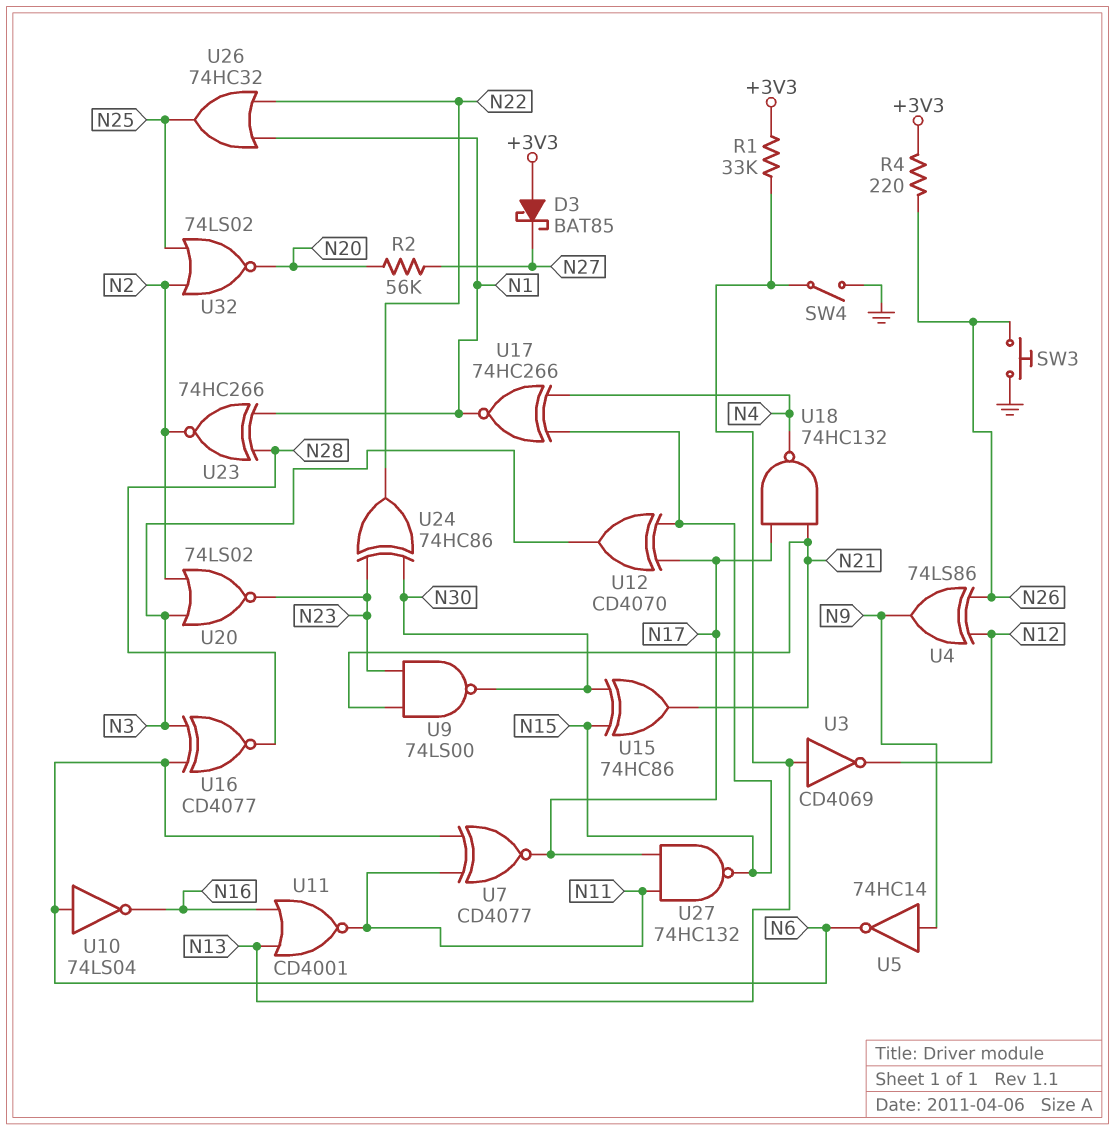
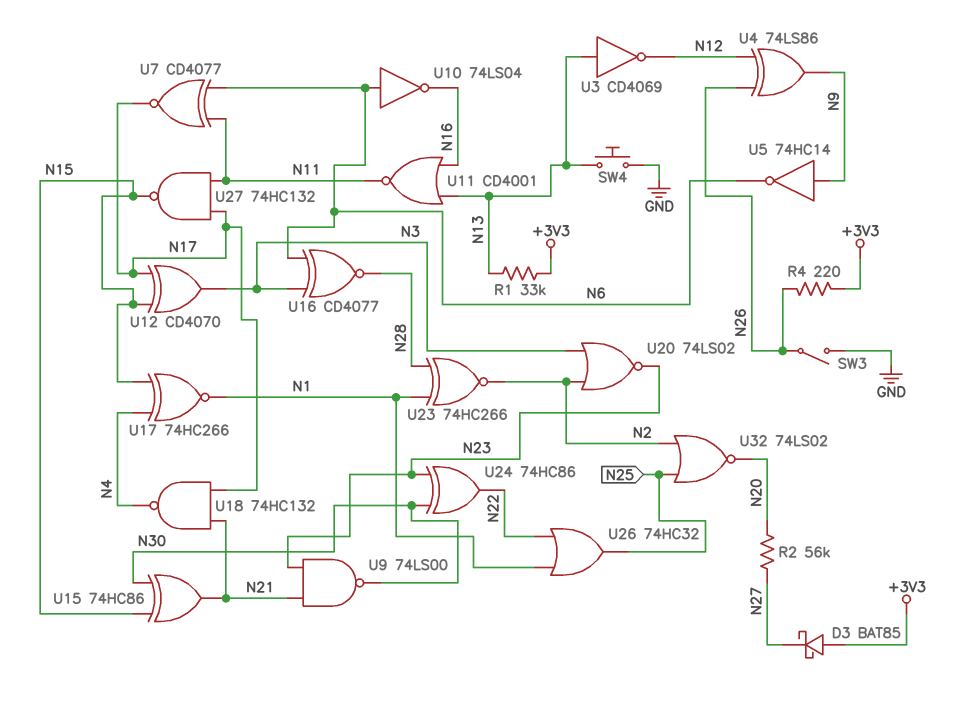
SW3: button (GND, N26) -> switch (GND, N26)
SW4: switch (GND, N13) -> button (GND, N13)

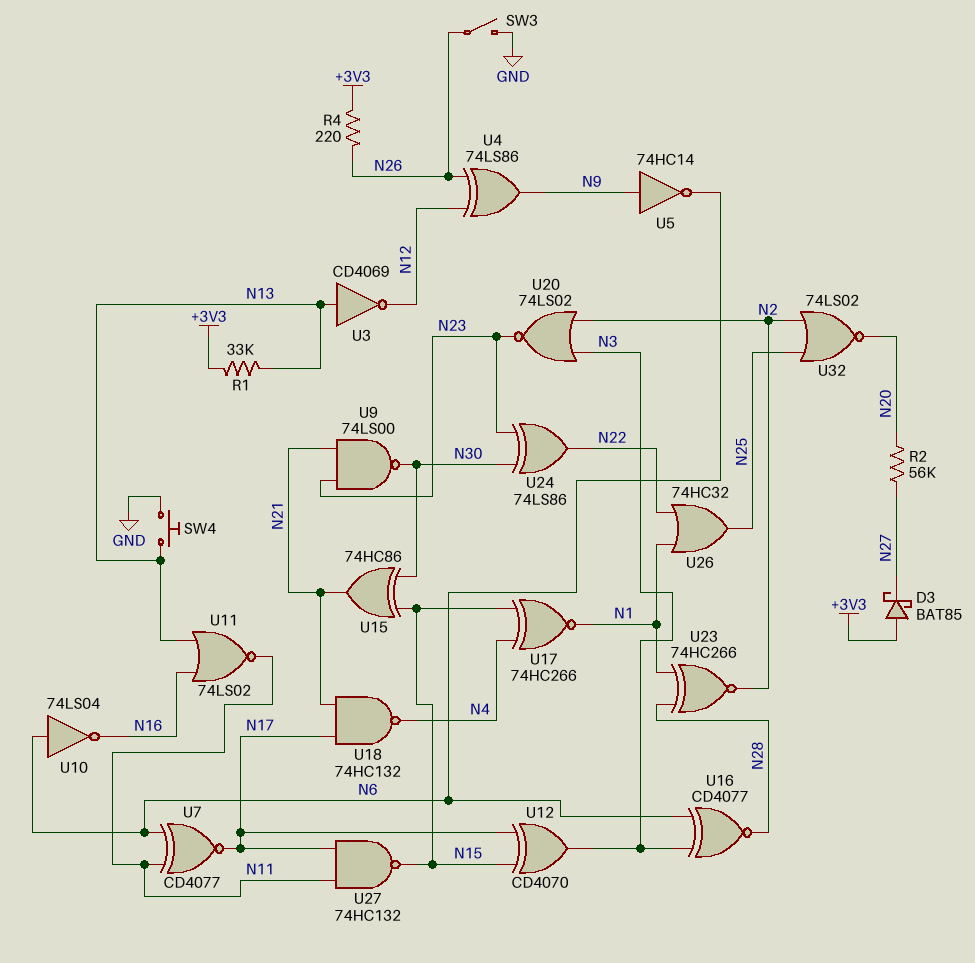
U11: NOR CD4001 (in N13, in N16, out N11) -> NOR 74LS02 (in N13, in N16, out N11)
U24: XOR 74HC86 (in N23, in N30, out N22) -> XOR 74LS86 (in N23, in N30, out N22)

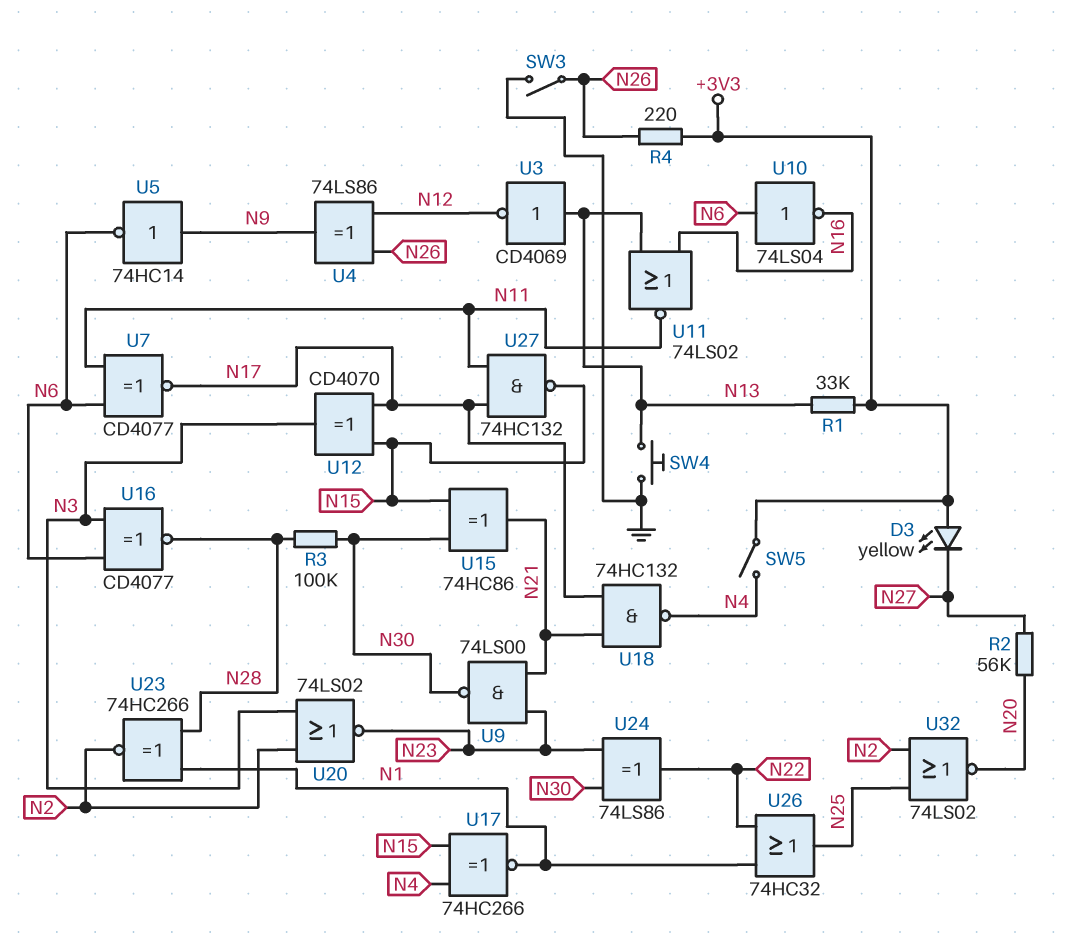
D3: schottky BAT85 (A +3V3, K N27) -> LED yellow (A +3V3, K N27)
R3: none -> 100k (N28, N30)
SW5: none -> switch (+3V3, N4)

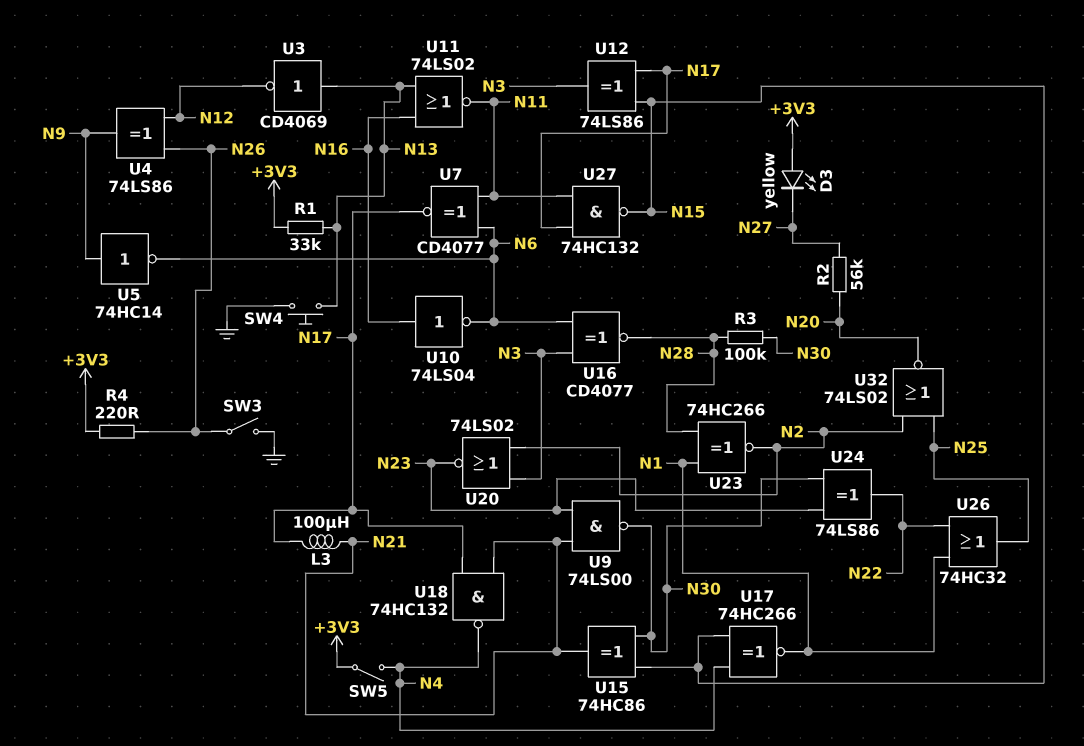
L3: none -> 100uH (N17, N21)
U10: NOT 74LS04 (in N6, out N16) -> NOT 74LS04 (in N16, out N6)
U12: XOR CD4070 (in N15, in N17, out N3) -> XOR 74LS86 (in N15, in N17, out N3)

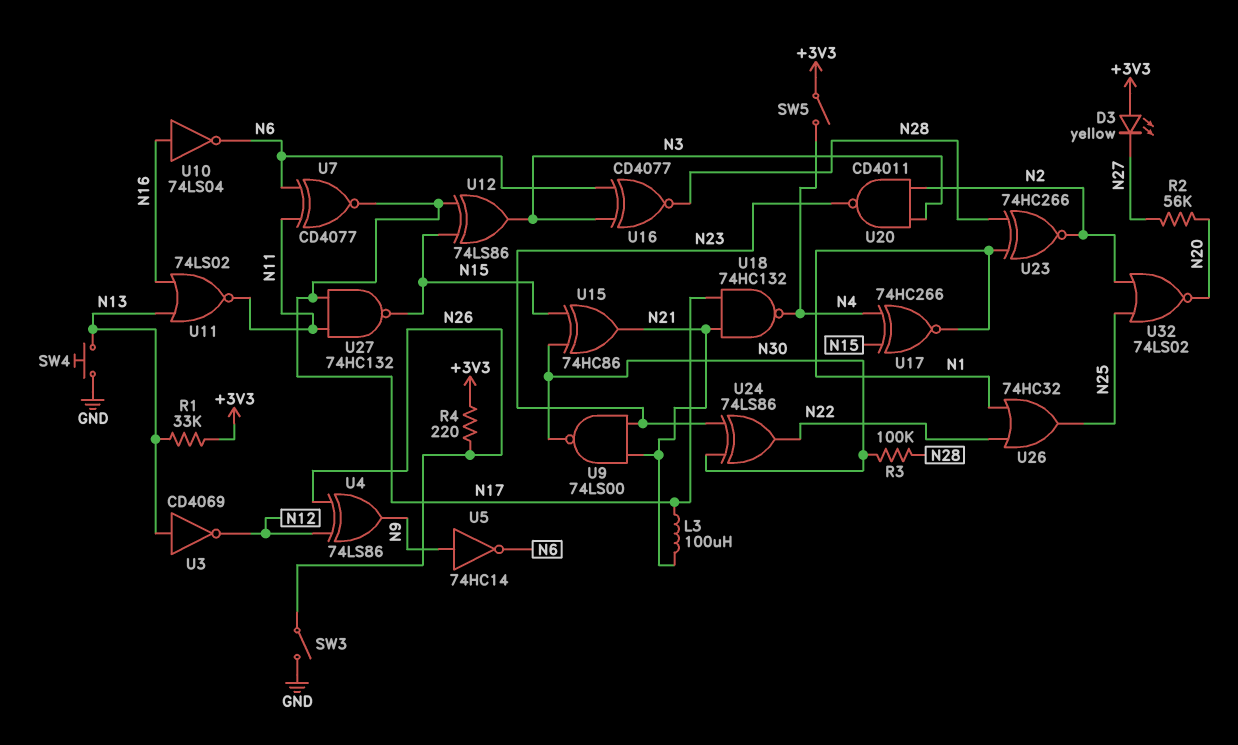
U20: NOR 74LS02 (in N2, in N3, out N23) -> NAND CD4011 (in N2, in N3, out N23)

